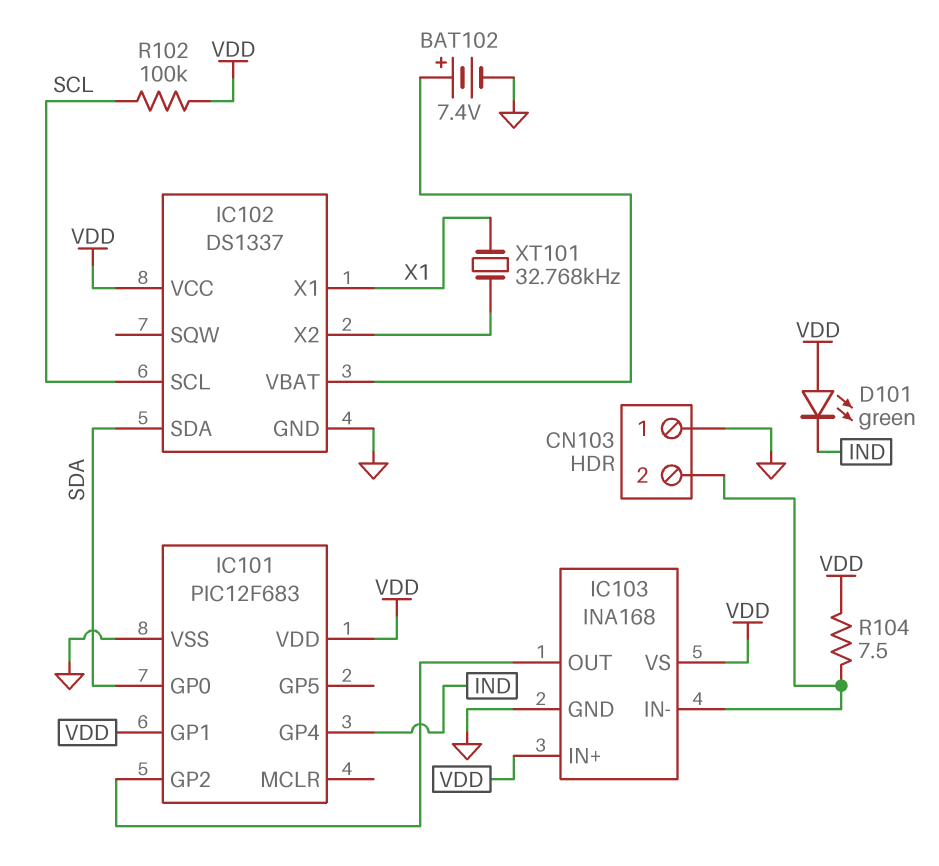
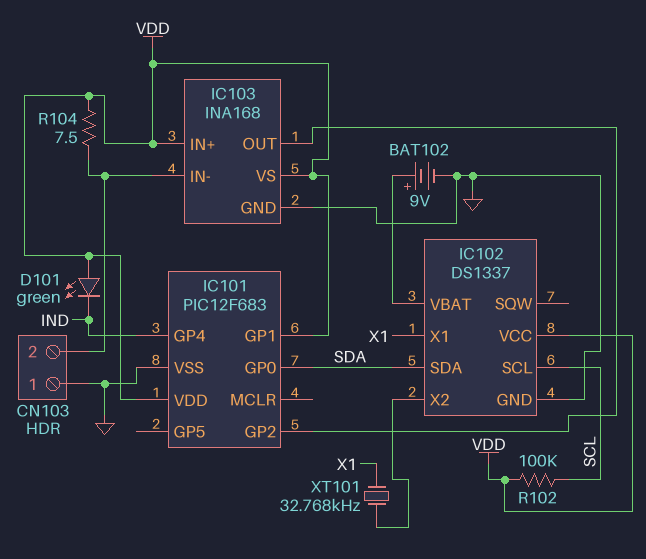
BAT102: 7.4V (plus IC102/VBAT, minus GND) -> 9V (plus IC102/VBAT, minus GND)

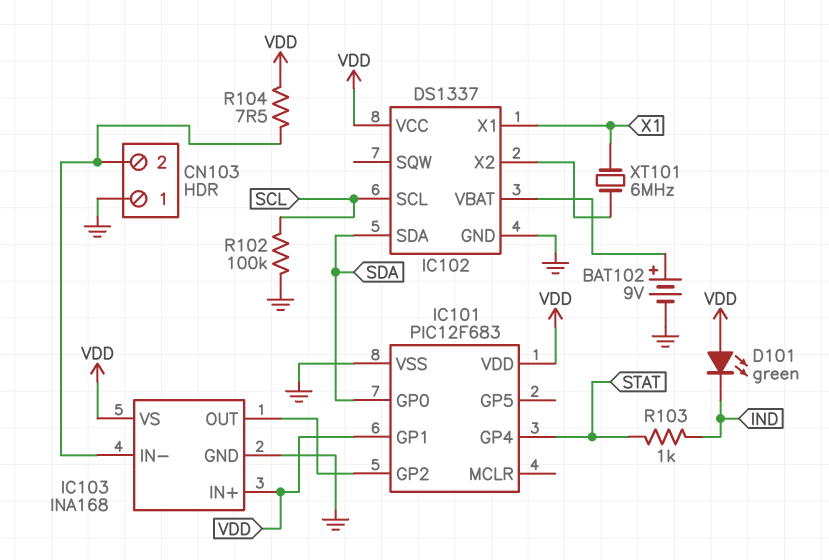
IC101 pin GP4: IND -> STAT
R102: 100k (SCL, VDD) -> 100k (GND, SCL)
R103: none -> 1k (IND, STAT)
XT101: 32.768kHz (IC102/X2, X1) -> 6MHz (IC102/X2, X1)

